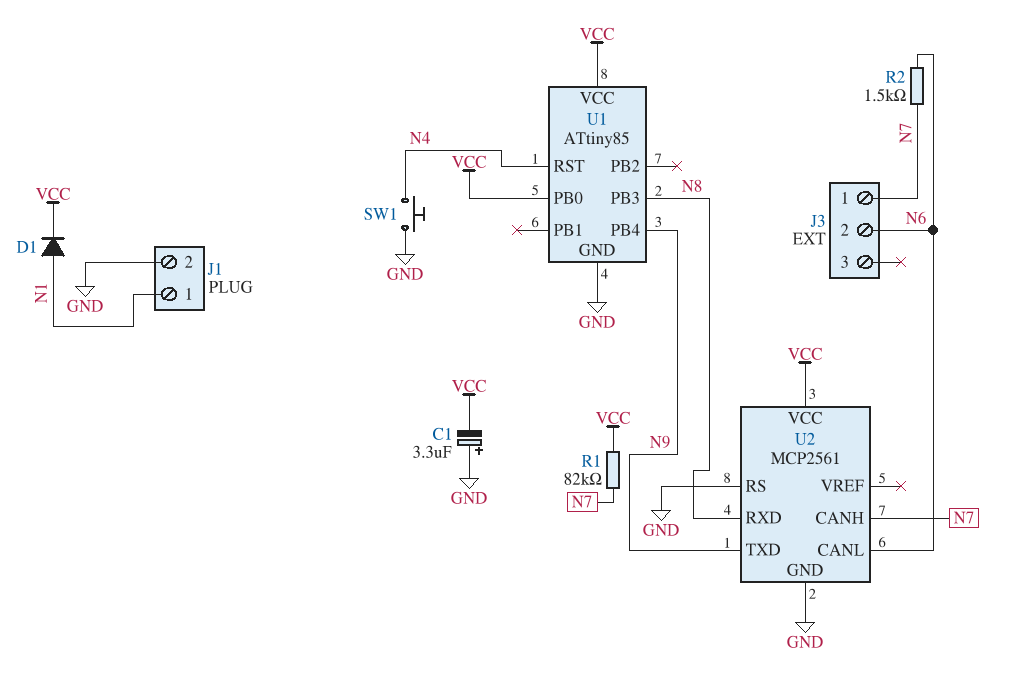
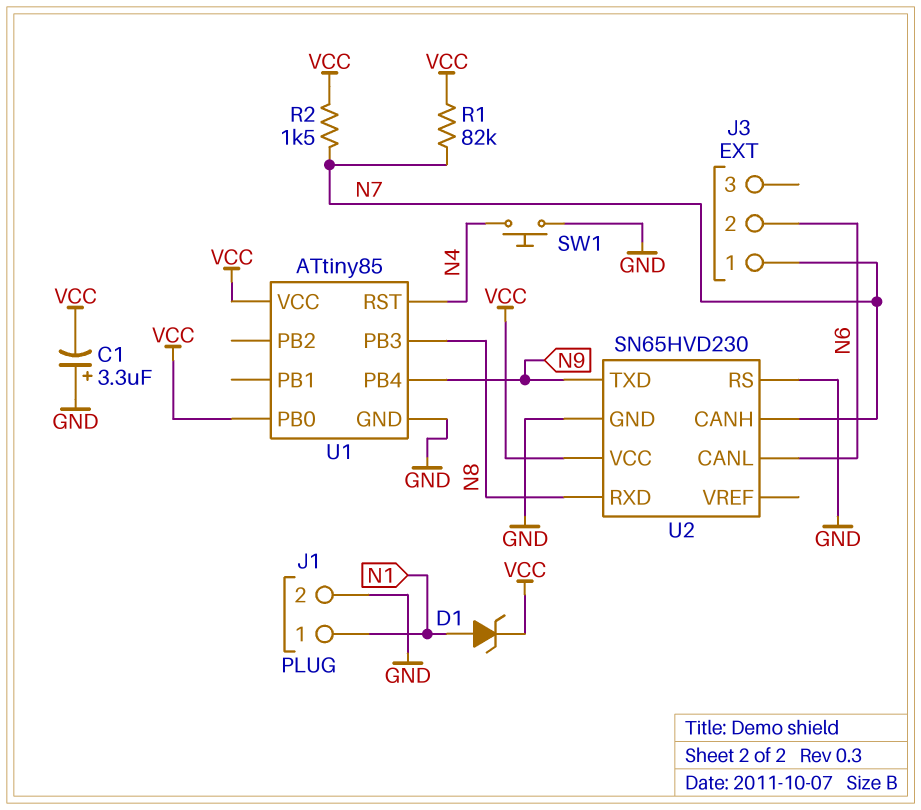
D1: diode (A N1, K VCC) -> zener (A N1, K VCC)
R2: 1.5k (N6, N7) -> 1.5k (N7, VCC)
U2: MCP2561 -> SN65HVD230

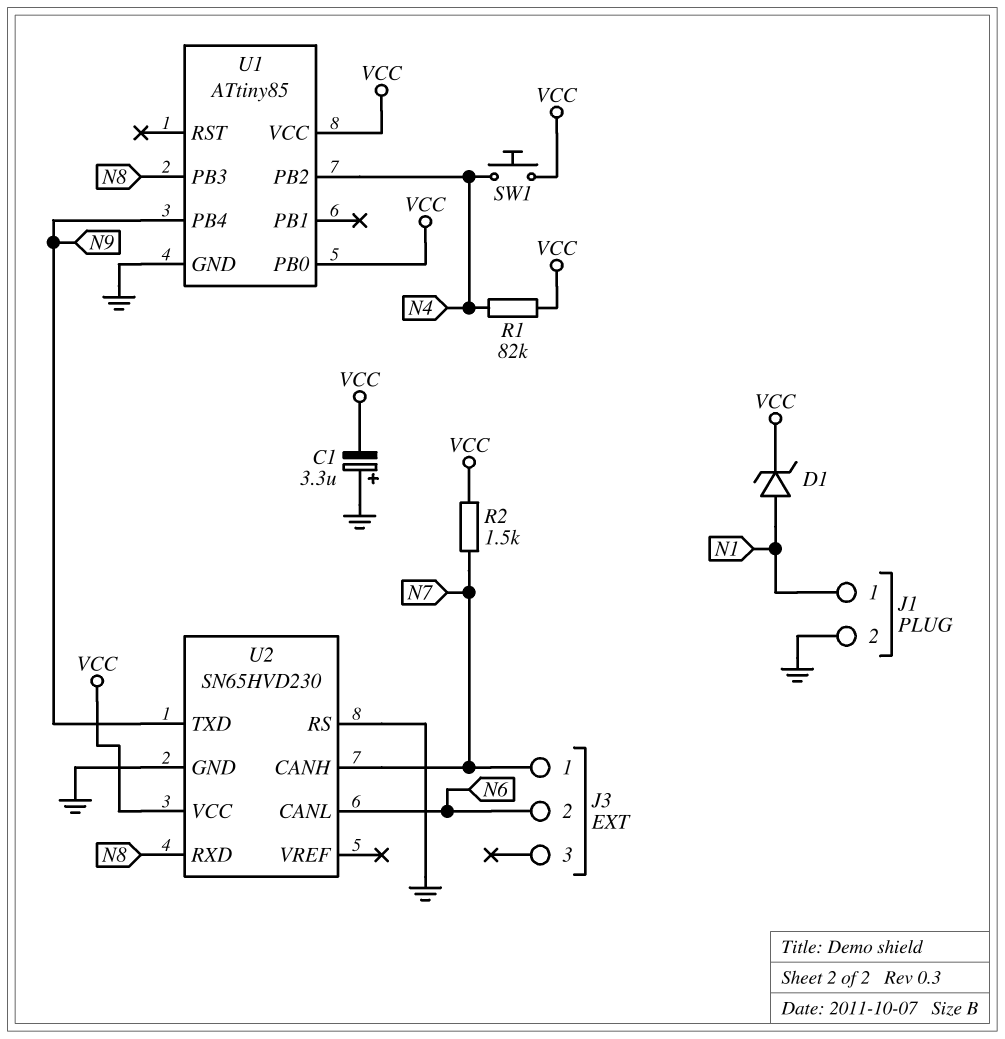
R1: 82k (N7, VCC) -> 82k (N4, VCC)
SW1: button (GND, N4) -> button (N4, VCC)
U1 pin PB2: none -> N4
U1 pin RST: N4 -> none

